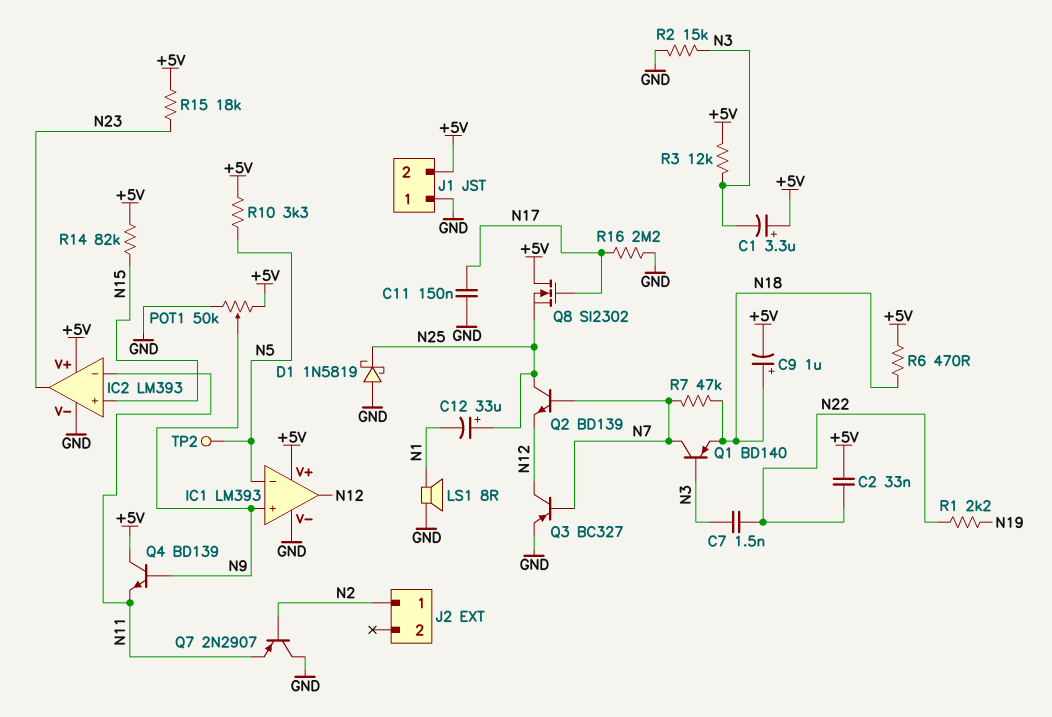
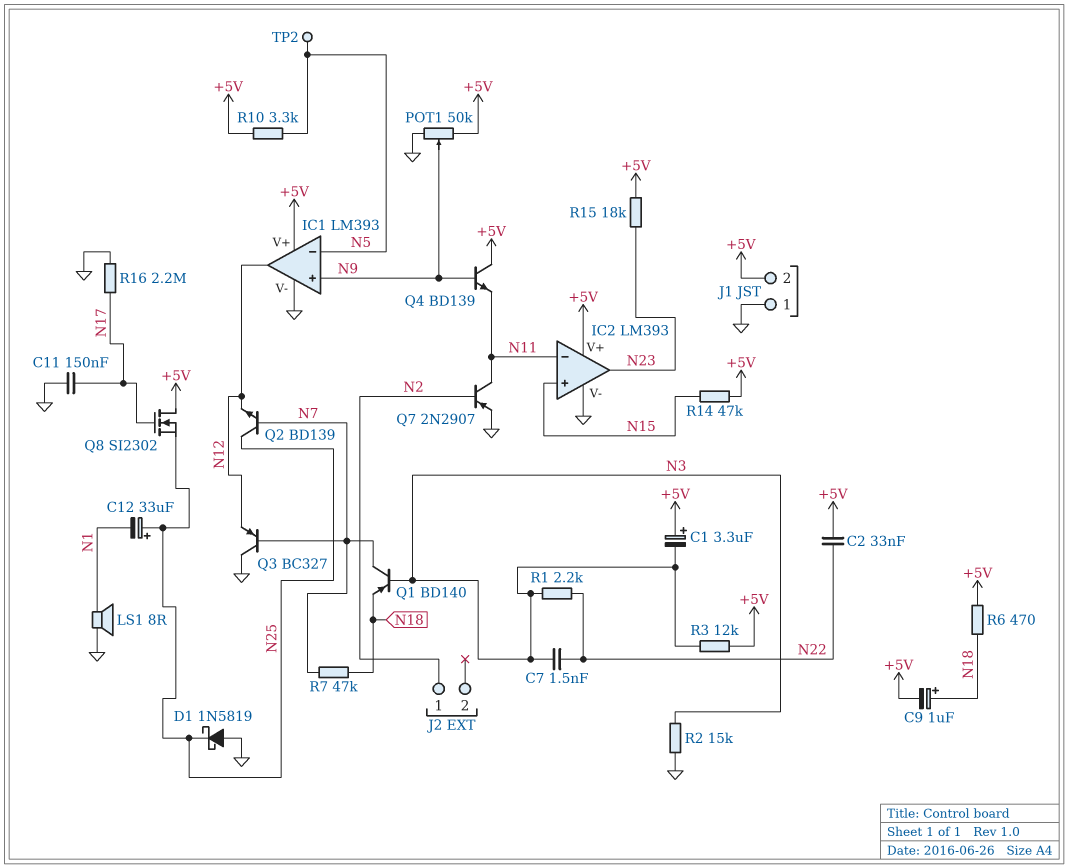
Q3: PNP BC327 (B N7, C N12, E GND) -> PNP BC327 (B N7, C GND, E N12)
Q7: PNP 2N2907 (B N2, C GND, E N11) -> PNP 2N2907 (B N2, C N11, E GND)
R1: 2.2k (N19, N22) -> 2.2k (N3, N22)
R14: 82k (+5V, N15) -> 47k (+5V, N15)

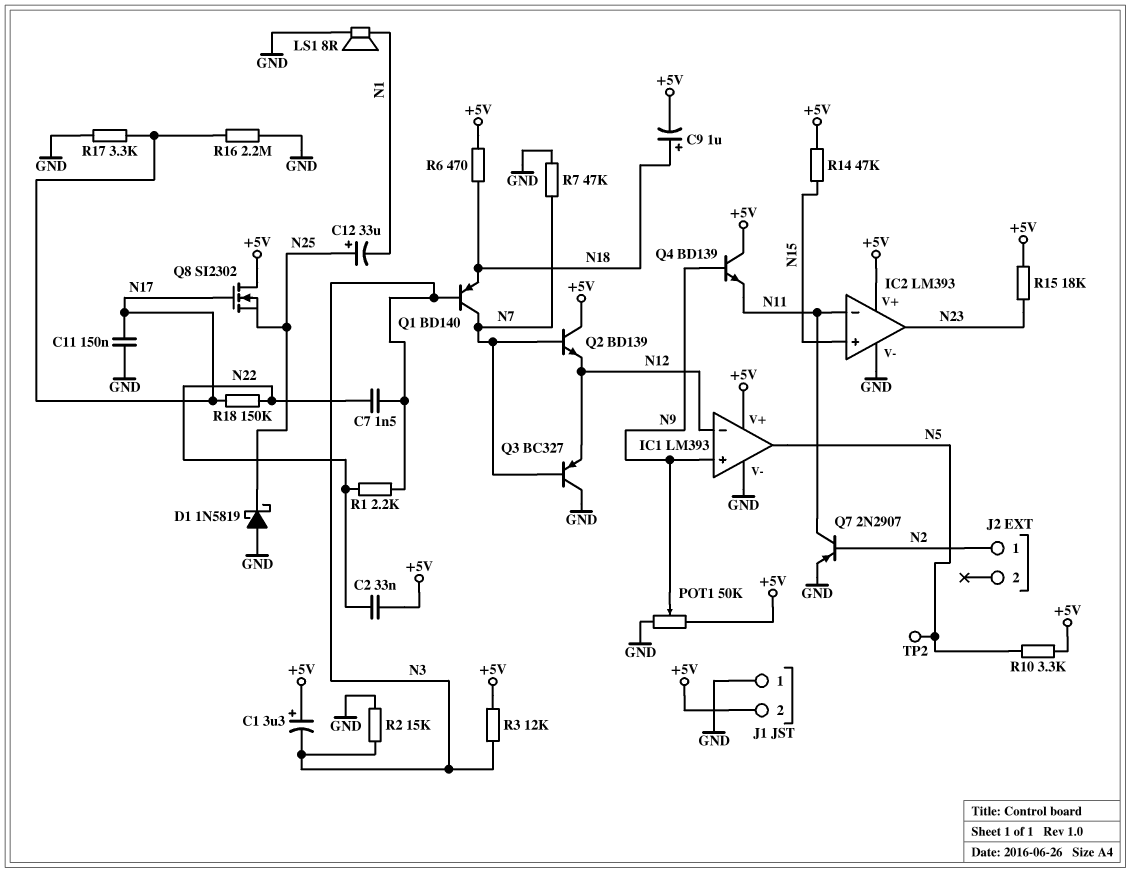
IC1 pin in-: N5 -> N12
IC1 pin out: N12 -> N5
Q2: NPN BD139 (B N7, C N25, E N12) -> NPN BD139 (B N7, C +5V, E N12)
R7: 47k (N7, N18) -> 47k (GND, N7)
R17: none -> 3.3k (GND, N17)
R18: none -> 150k (N17, N22)

